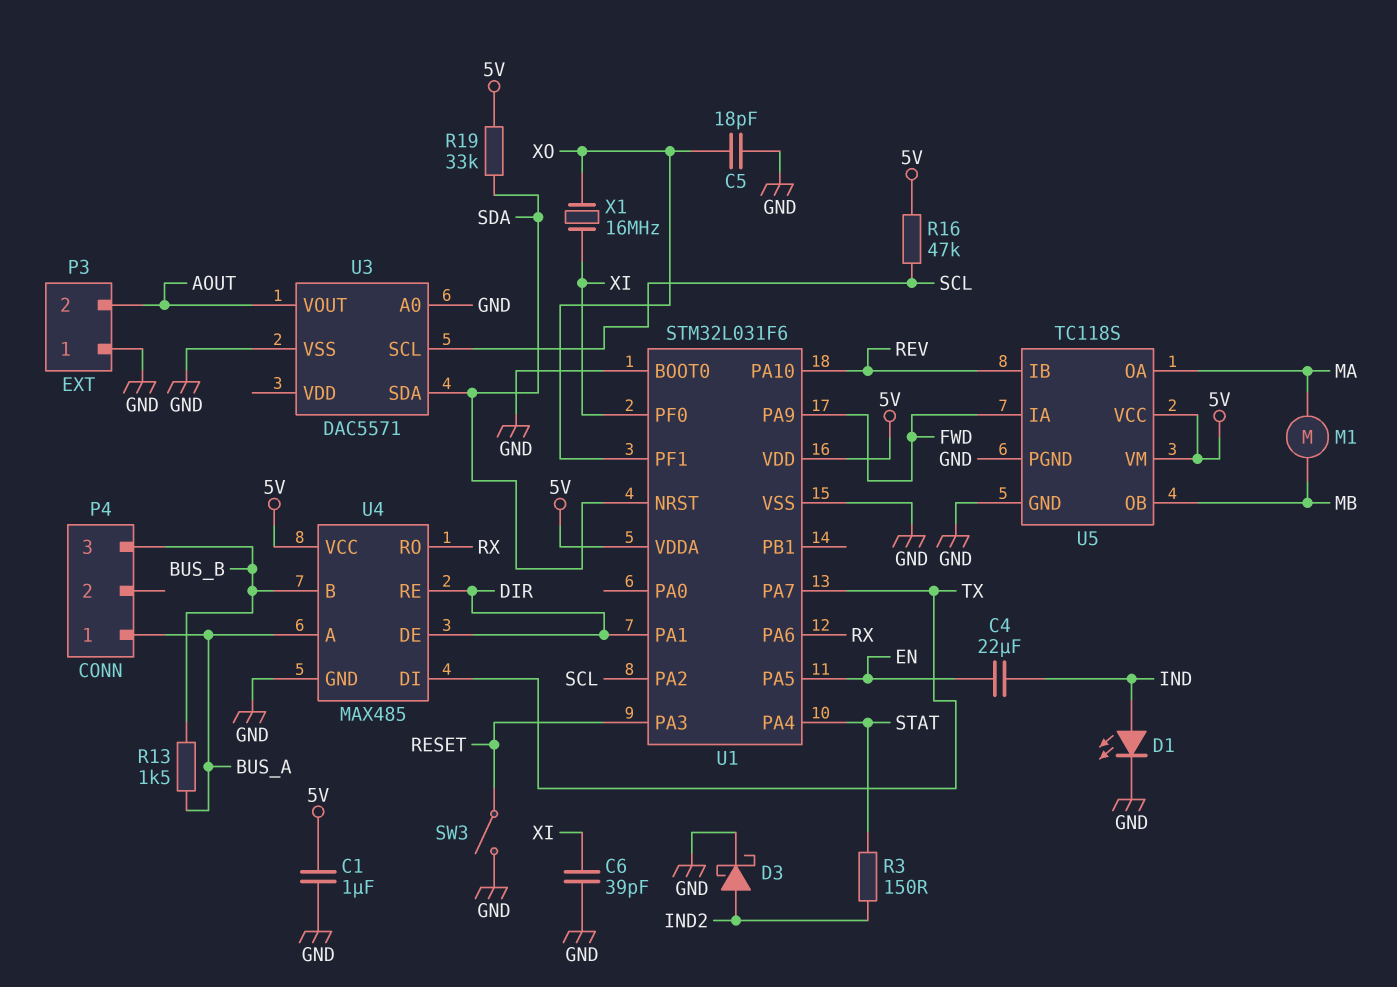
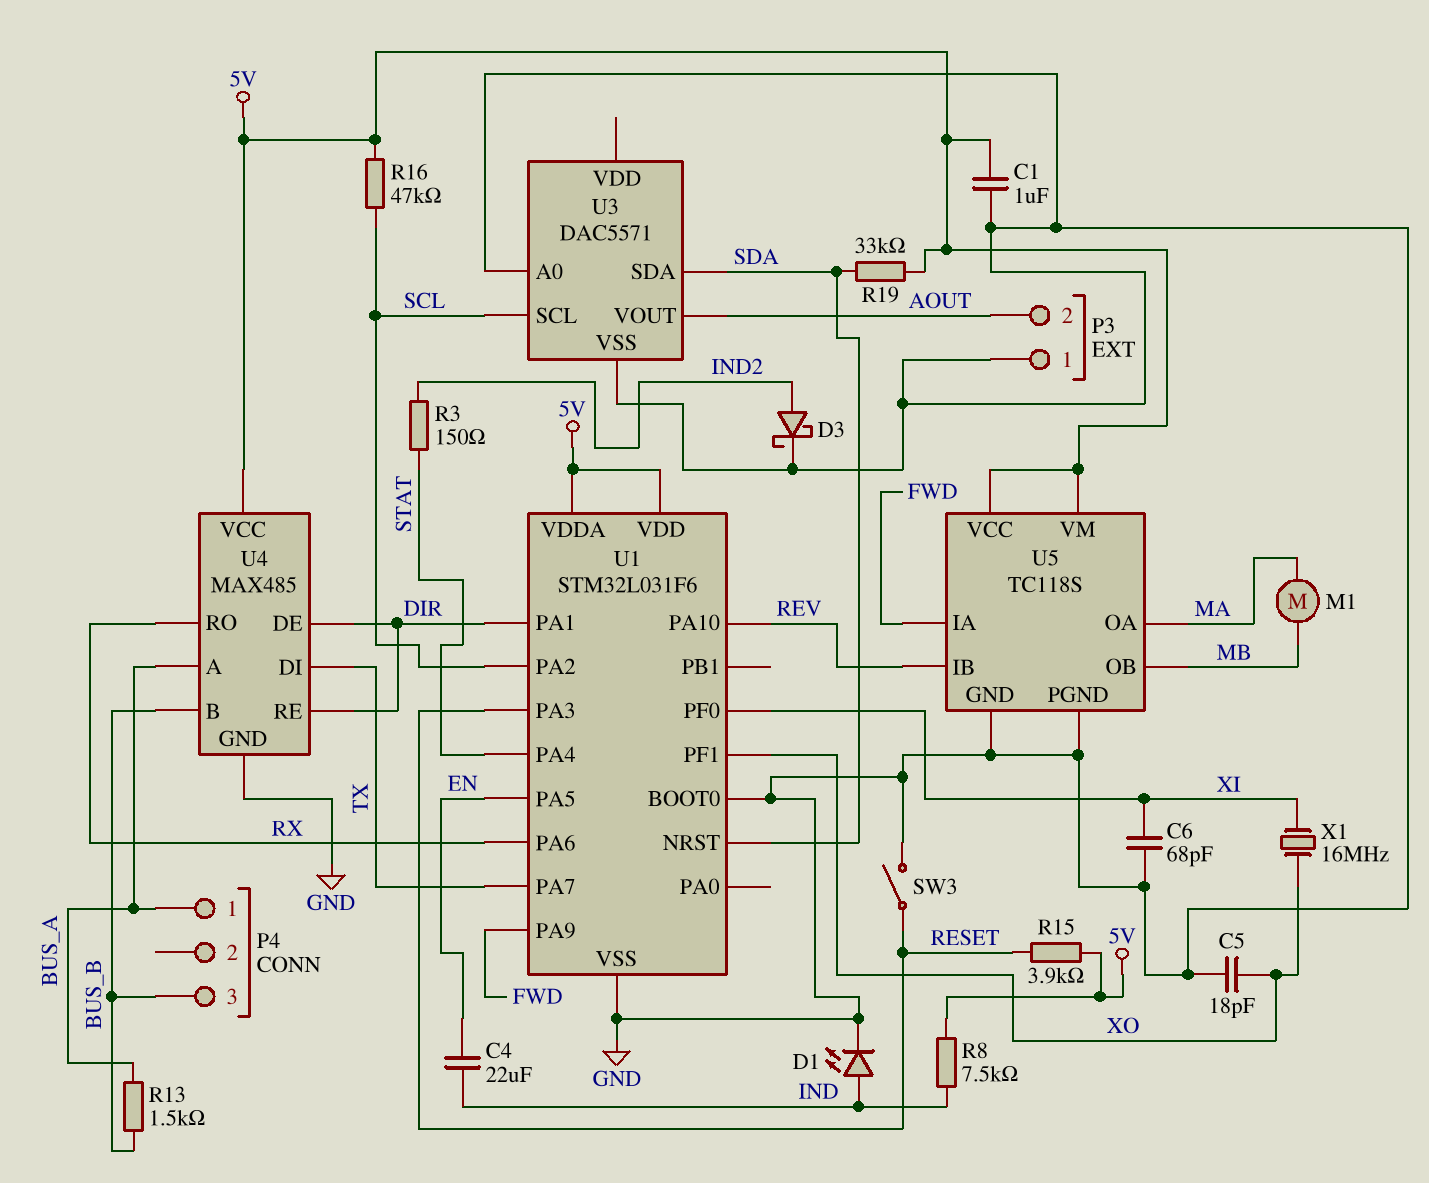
C6: 39pF (GND, XI) -> 68pF (GND, XI)
R8: none -> 7.5k (5V, IND)
R15: none -> 3.9k (5V, RESET)

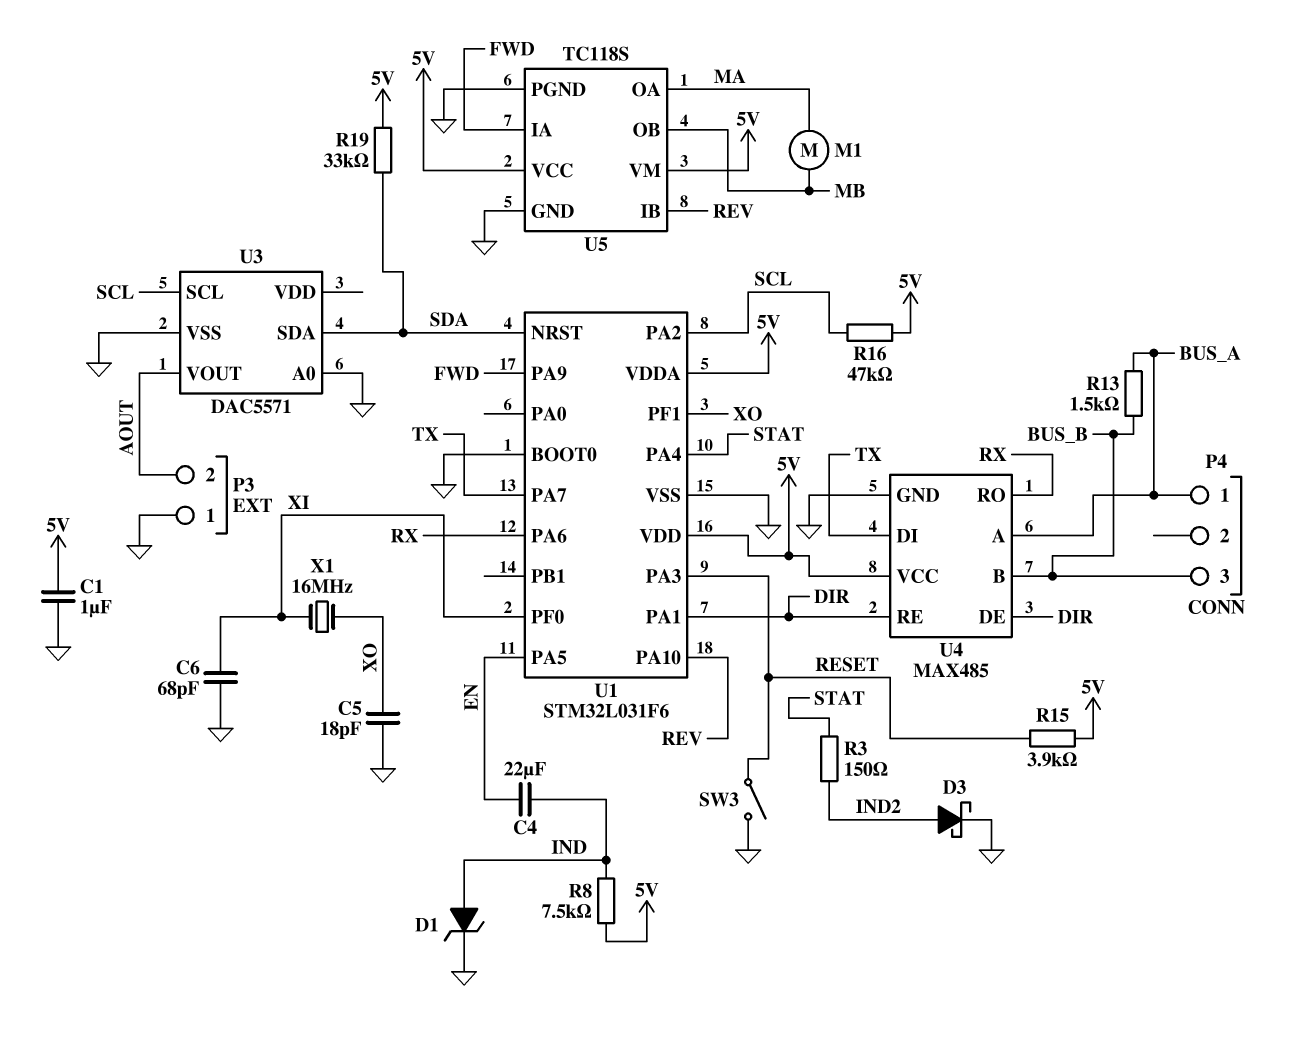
D1: LED (A IND, K GND) -> zener (A IND, K GND)

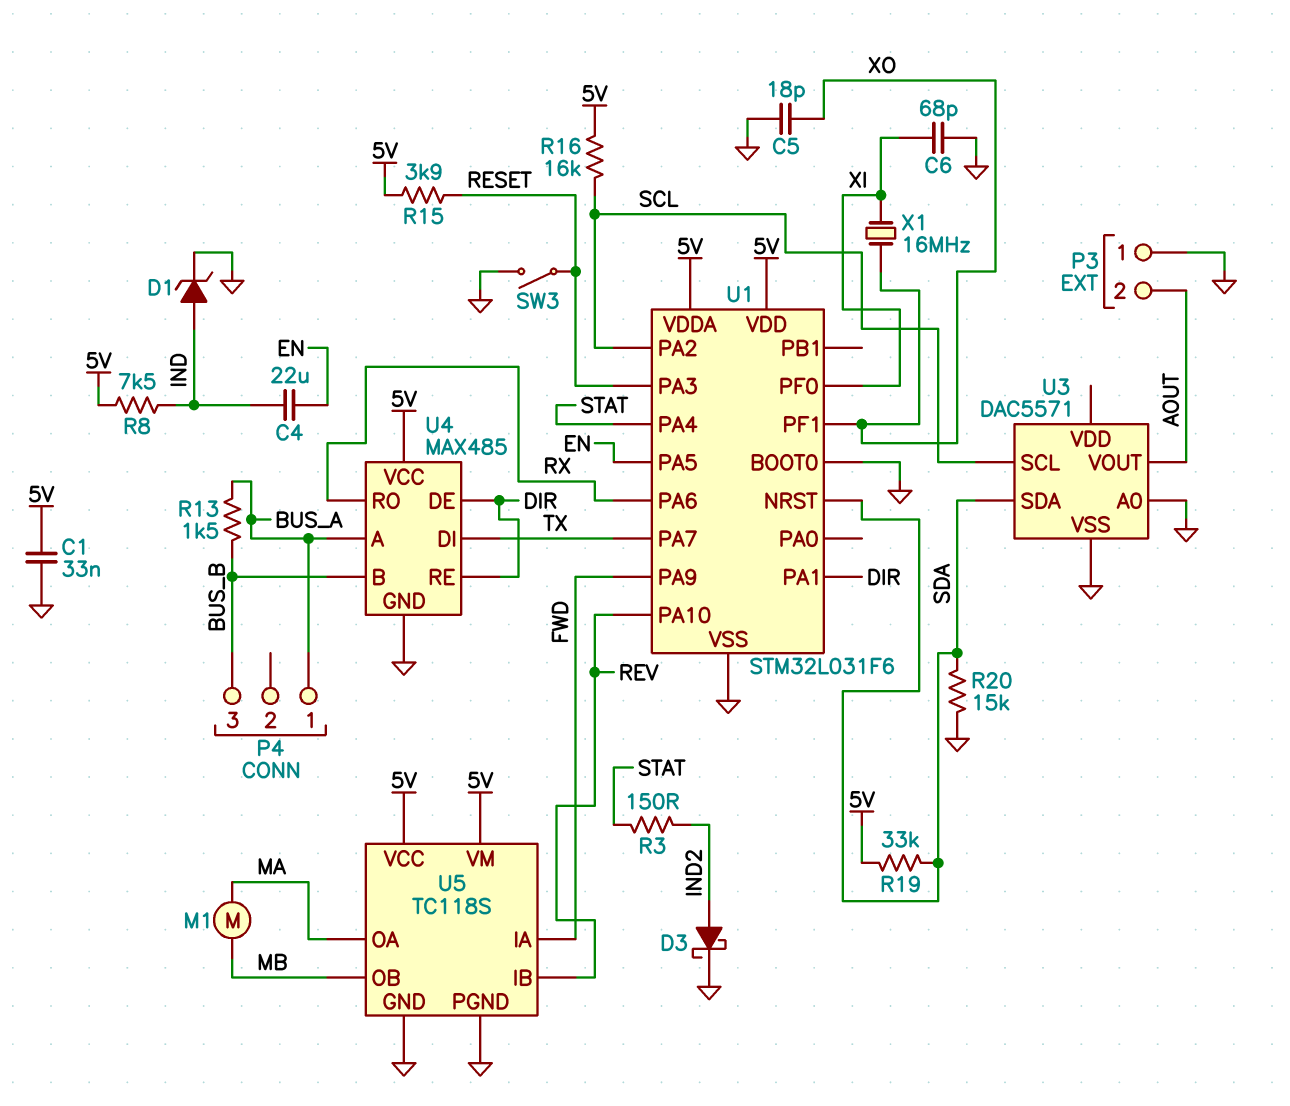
C1: 1uF (5V, GND) -> 33nF (5V, GND)
R16: 47k (5V, SCL) -> 16k (5V, SCL)
R20: none -> 15k (GND, SDA)

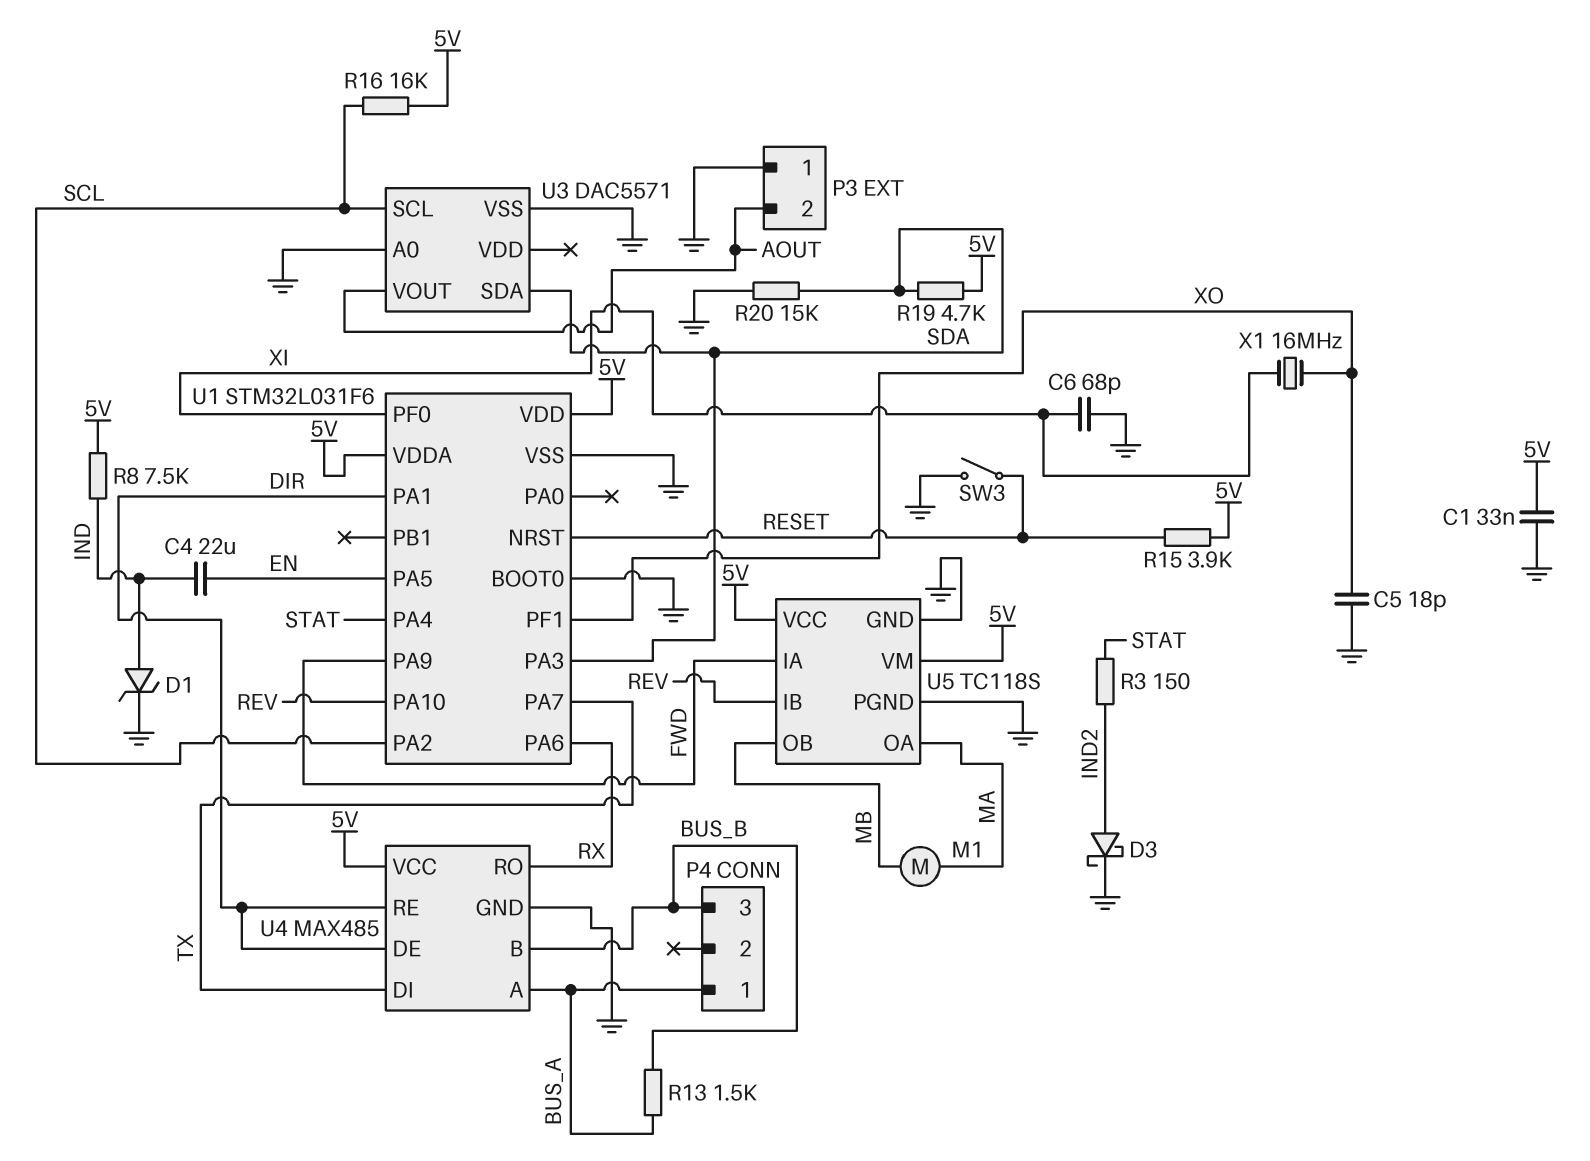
R19: 33k (5V, SDA) -> 4.7k (5V, SDA)
U1 pin NRST: SDA -> RESET
U1 pin PA3: RESET -> SDA

